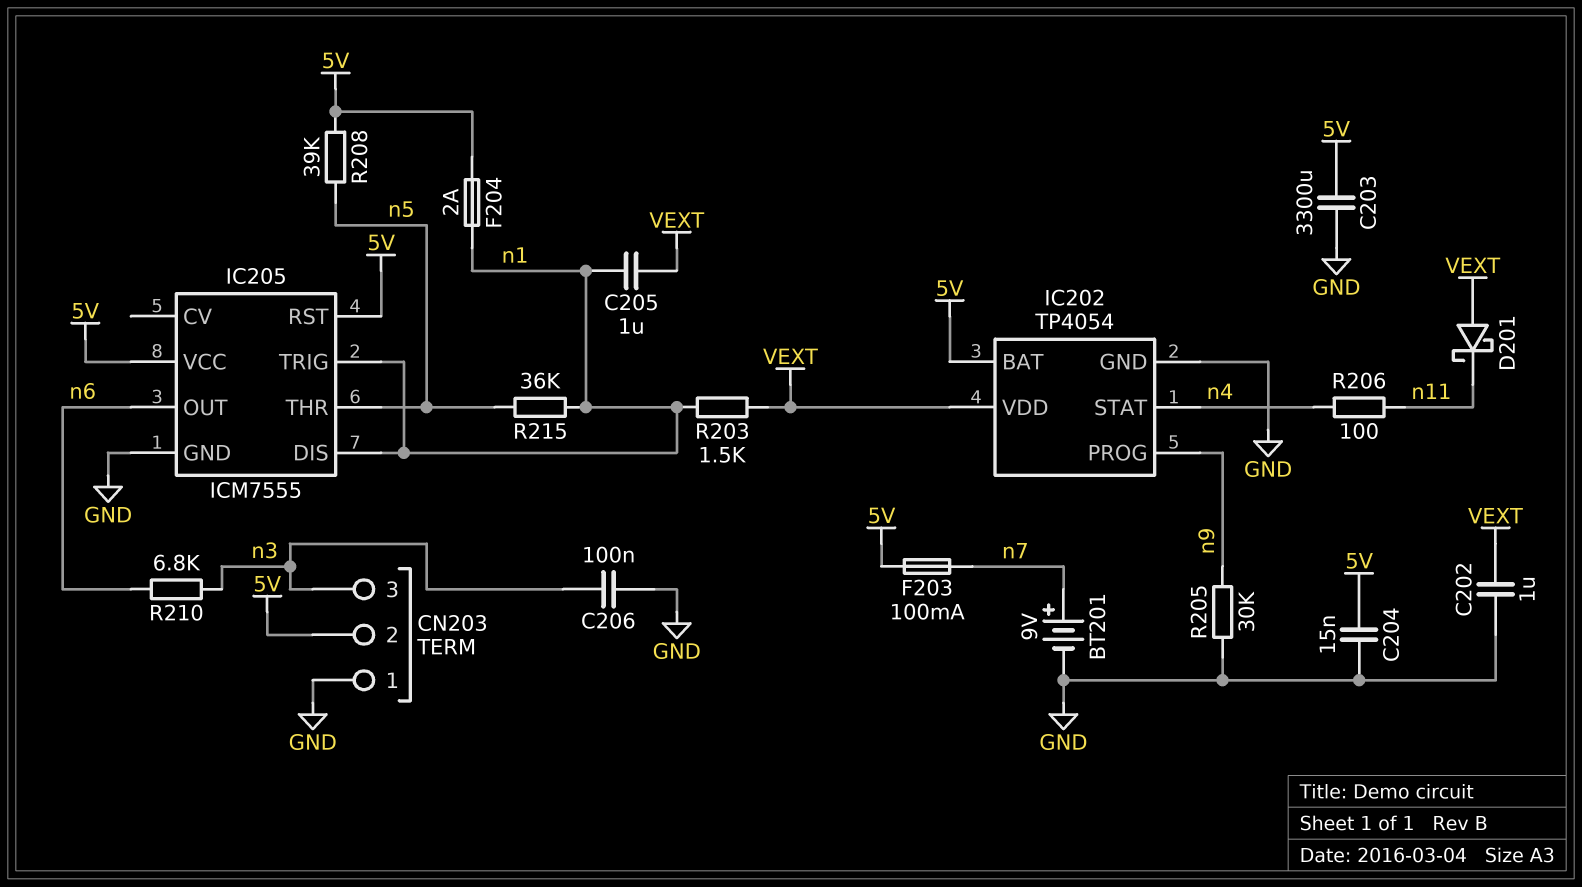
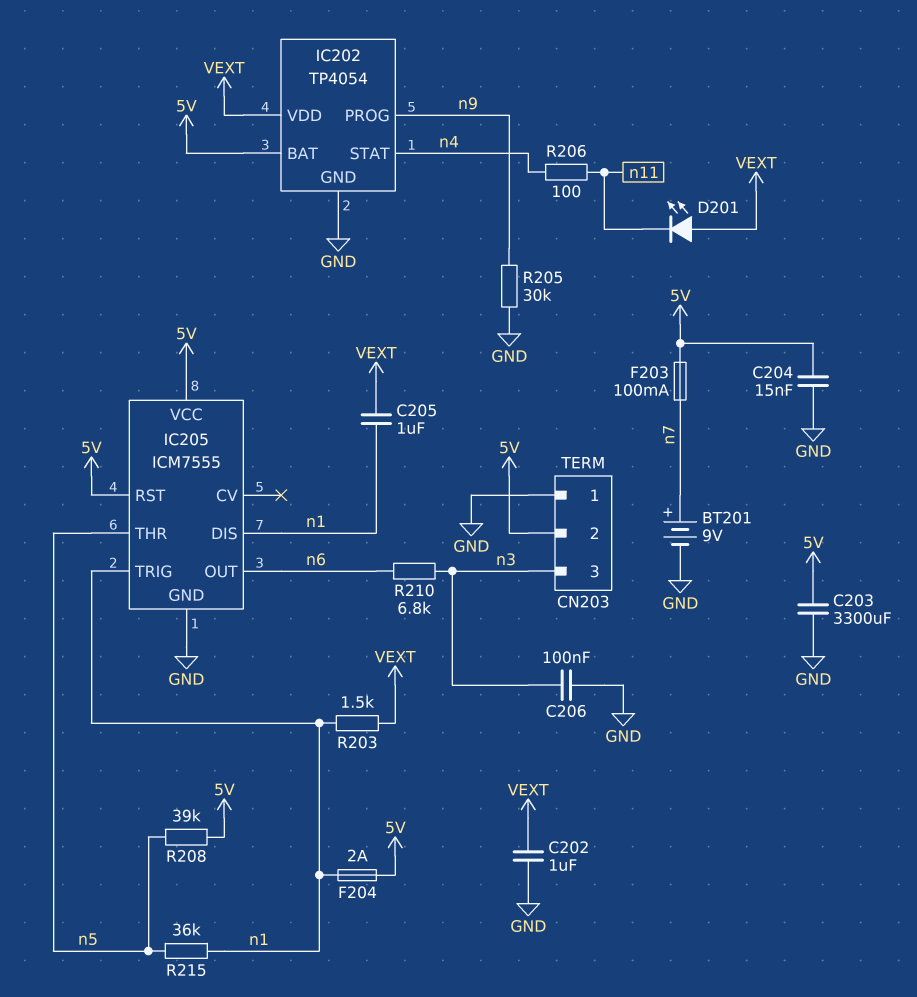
D201: schottky (A VEXT, K n11) -> LED (A VEXT, K n11)

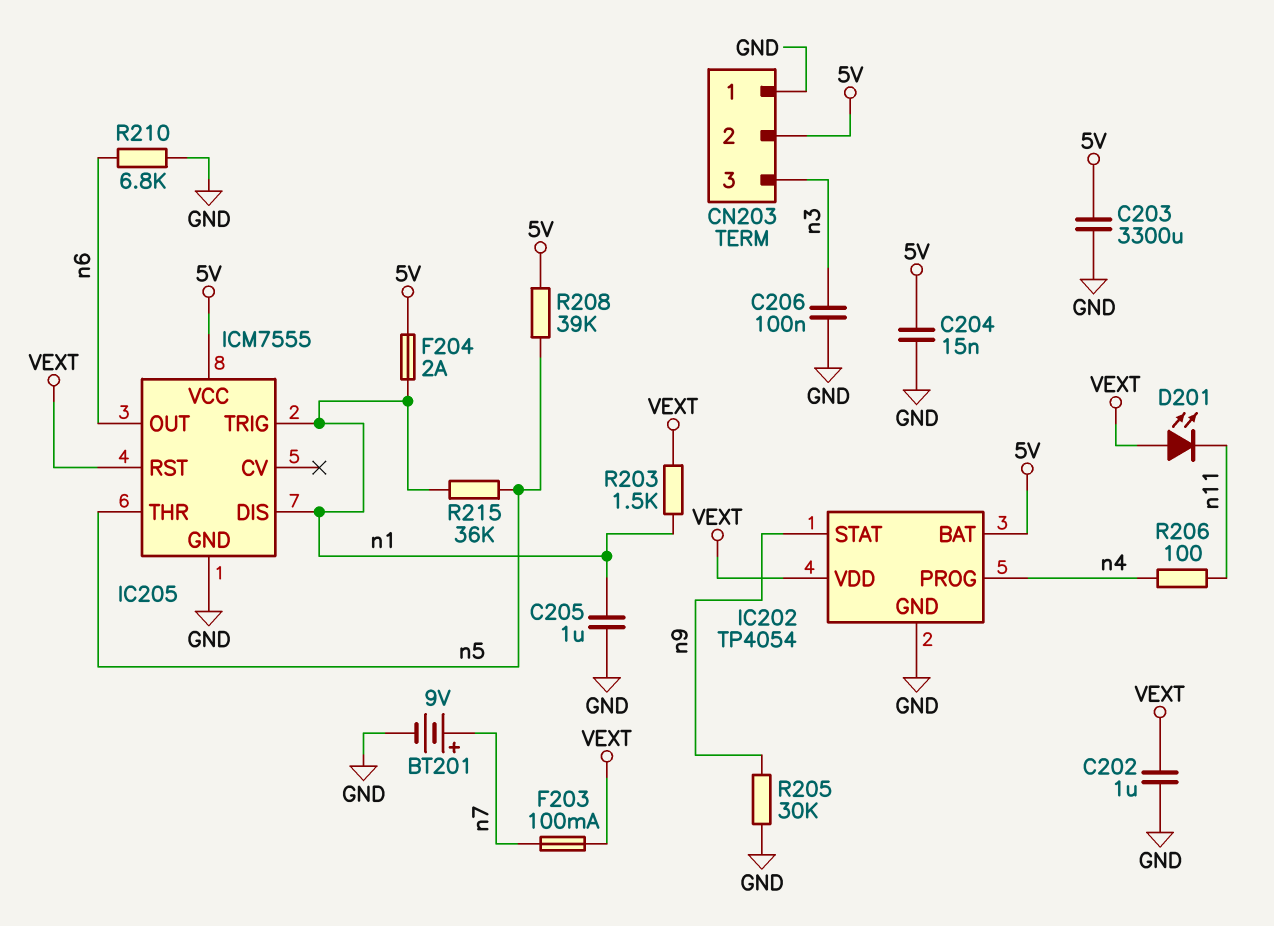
C205: 1uF (VEXT, n1) -> 1uF (GND, n1)
F203: 100mA (5V, n7) -> 100mA (VEXT, n7)
IC202 pin PROG: n9 -> n4
IC202 pin STAT: n4 -> n9
IC205 pin RST: 5V -> VEXT
R210: 6.8k (n3, n6) -> 6.8k (GND, n6)

